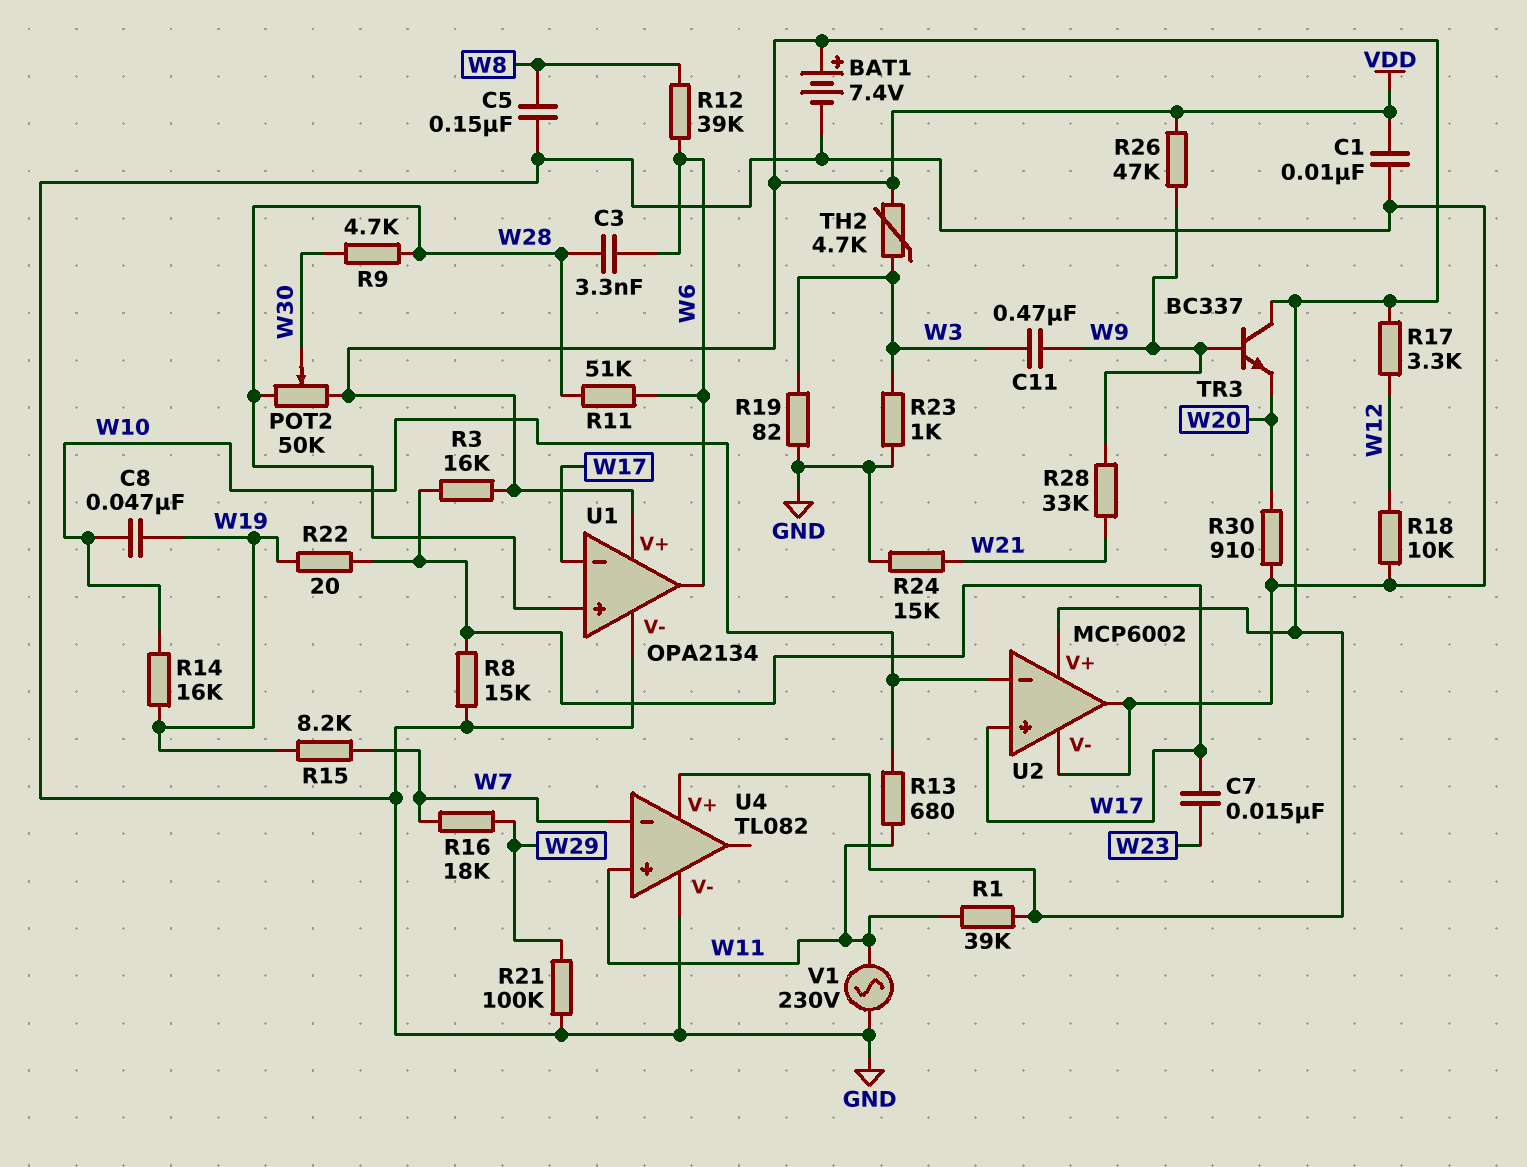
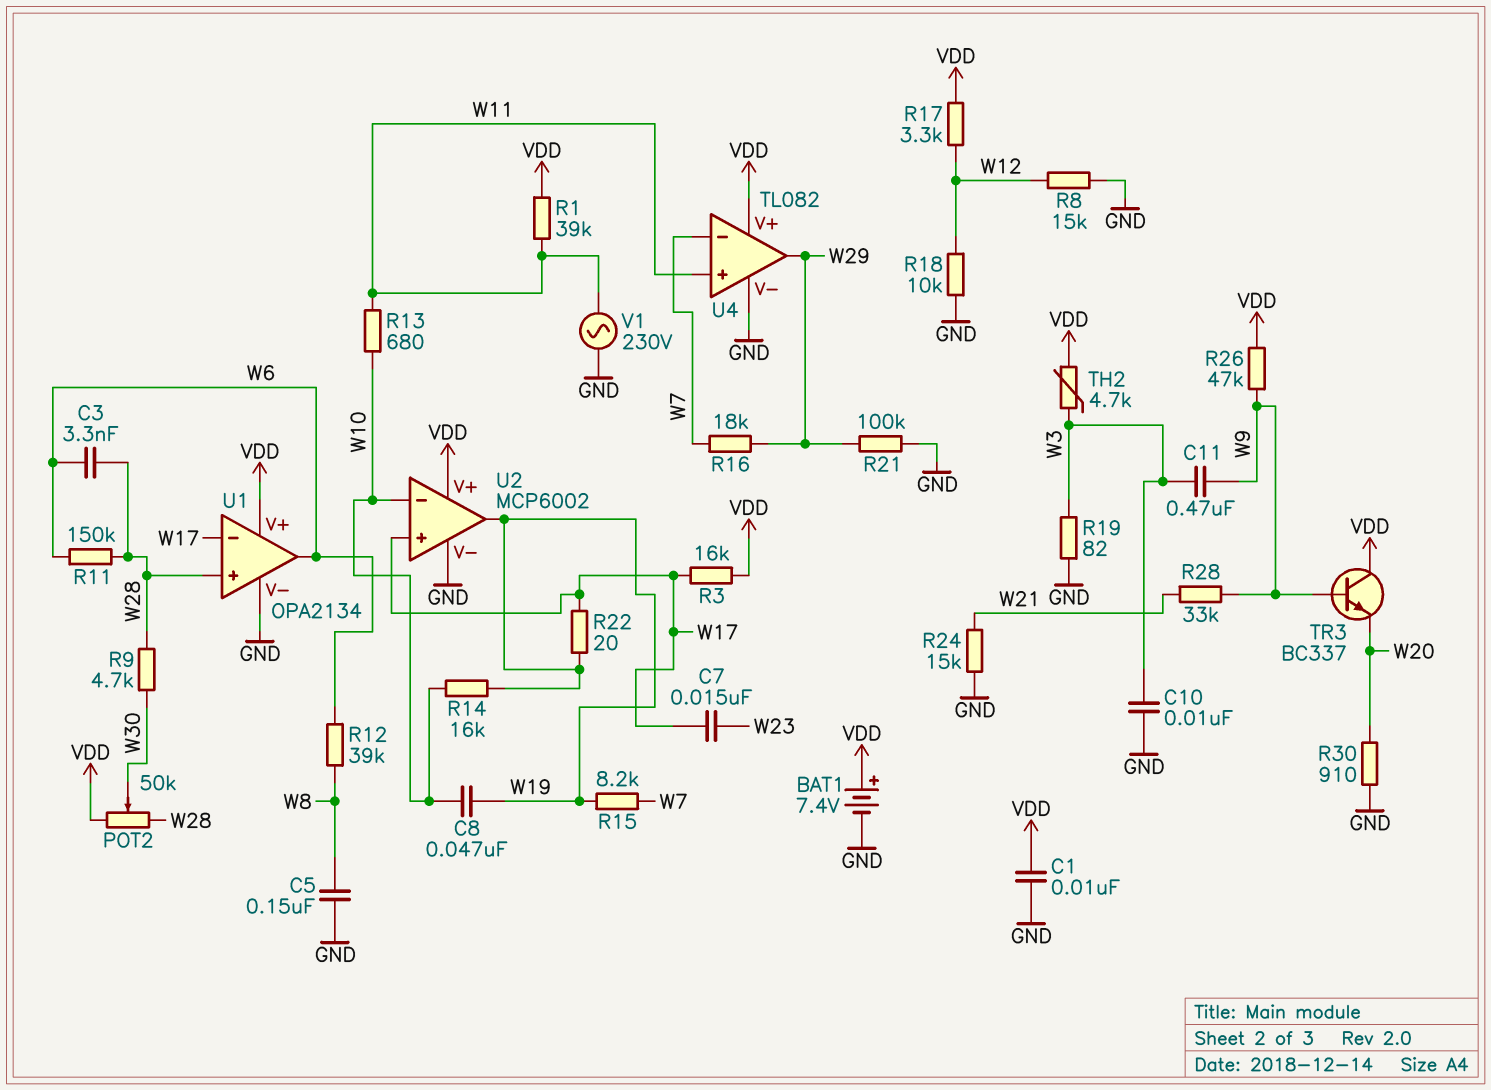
C10: none -> 10nF (GND, W3)
R8: 15k (GND, W17) -> 15k (GND, W12)
R11: 51k (W6, W28) -> 150k (W6, W28)
R23: 1k (GND, W3) -> none
U2 pin out: GND -> W19
U4 pin out: none -> W29

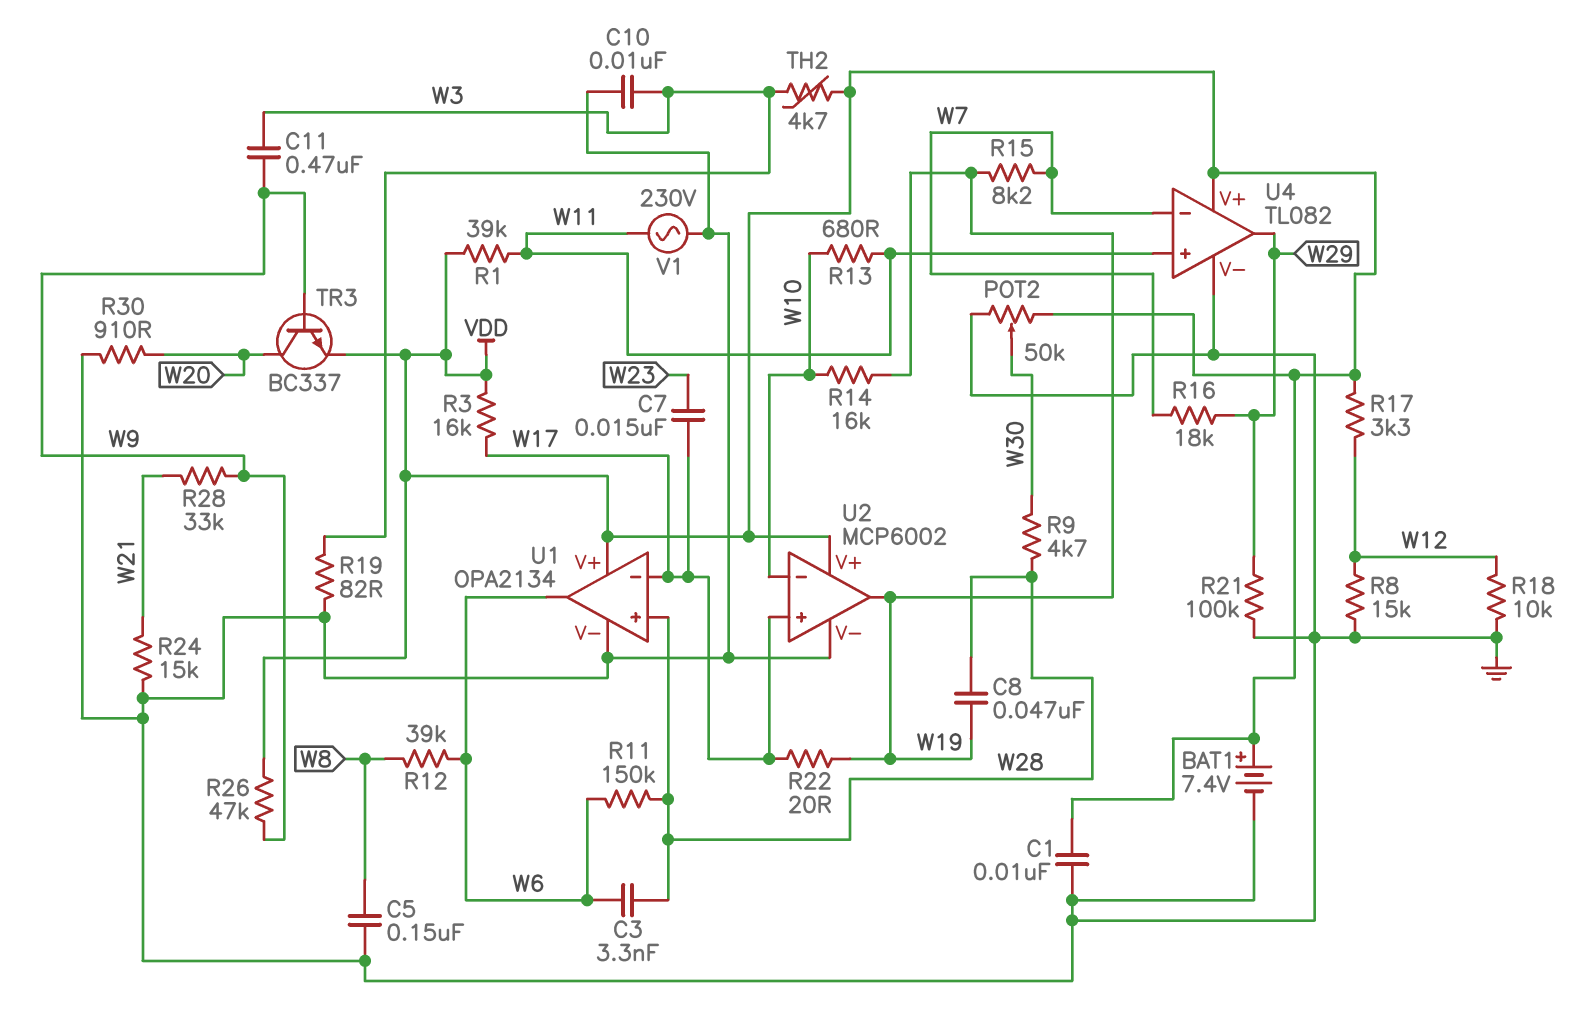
C8: 47nF (W10, W19) -> 47nF (W19, W28)
POT2: 50k (VDD, W28, wiper W30) -> 50k (GND, VDD, wiper W30)
TR3: NPN BC337 (B W9, C VDD, E W20) -> NPN BC337 (B W9, C W20, E VDD)

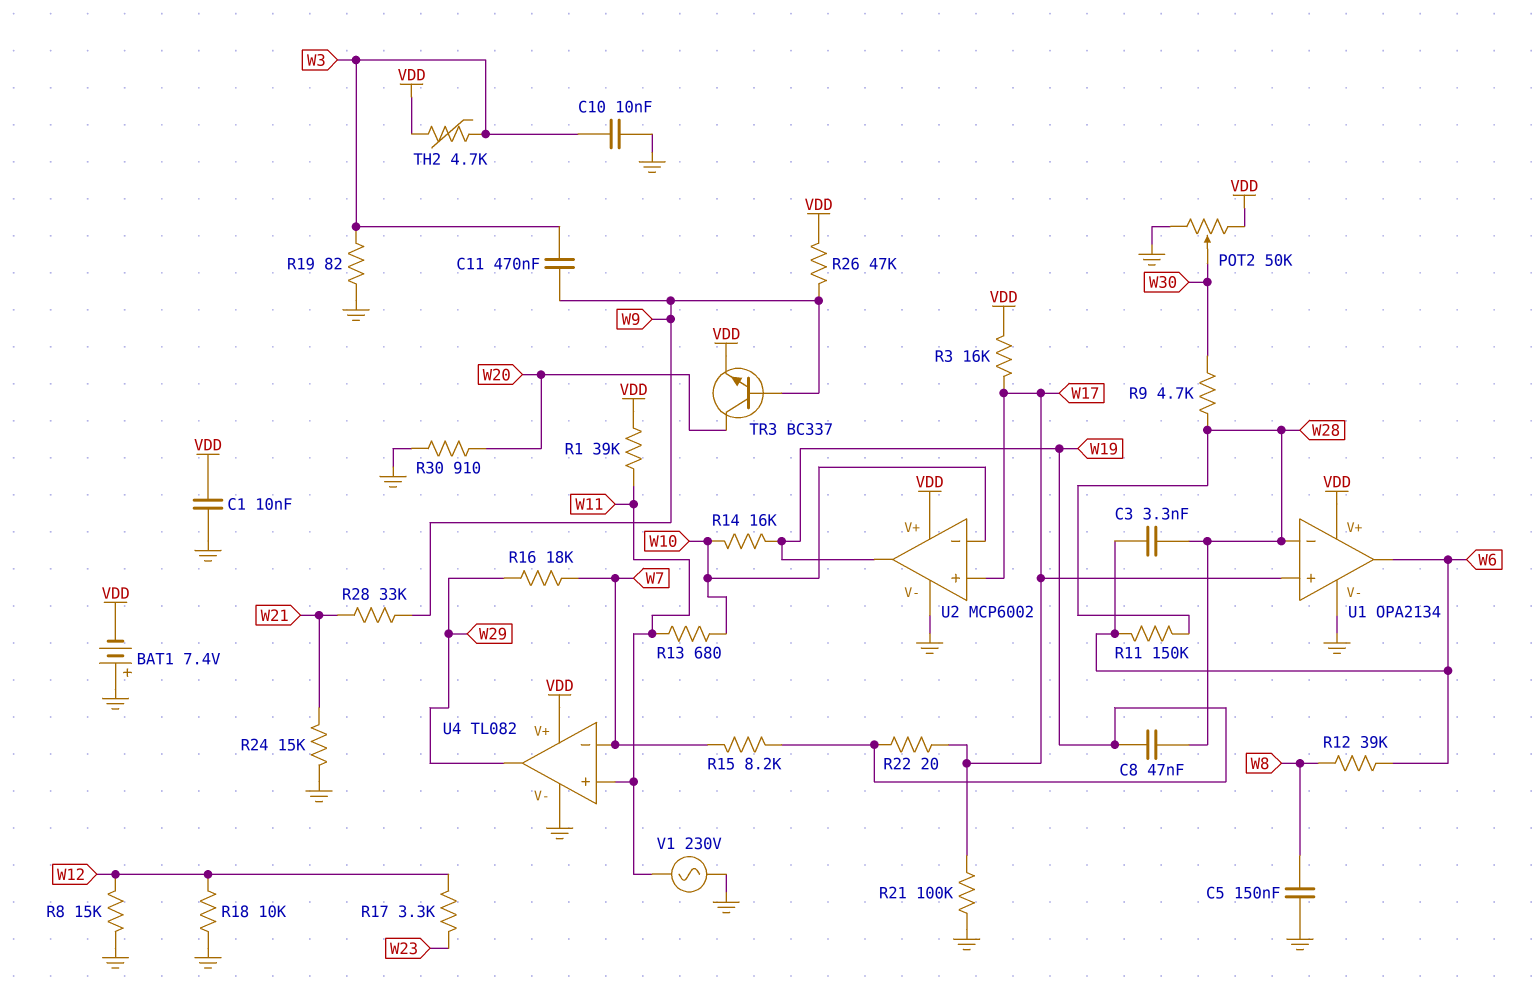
BAT1: 7.4V (plus VDD, minus GND) -> 7.4V (plus GND, minus VDD)
C7: 15nF (W17, W23) -> none
R17: 3.3k (VDD, W12) -> 3.3k (W12, W23)
R21: 100k (GND, W29) -> 100k (GND, W17)
U1 pin in+: W28 -> W17
U1 pin in-: W17 -> W28

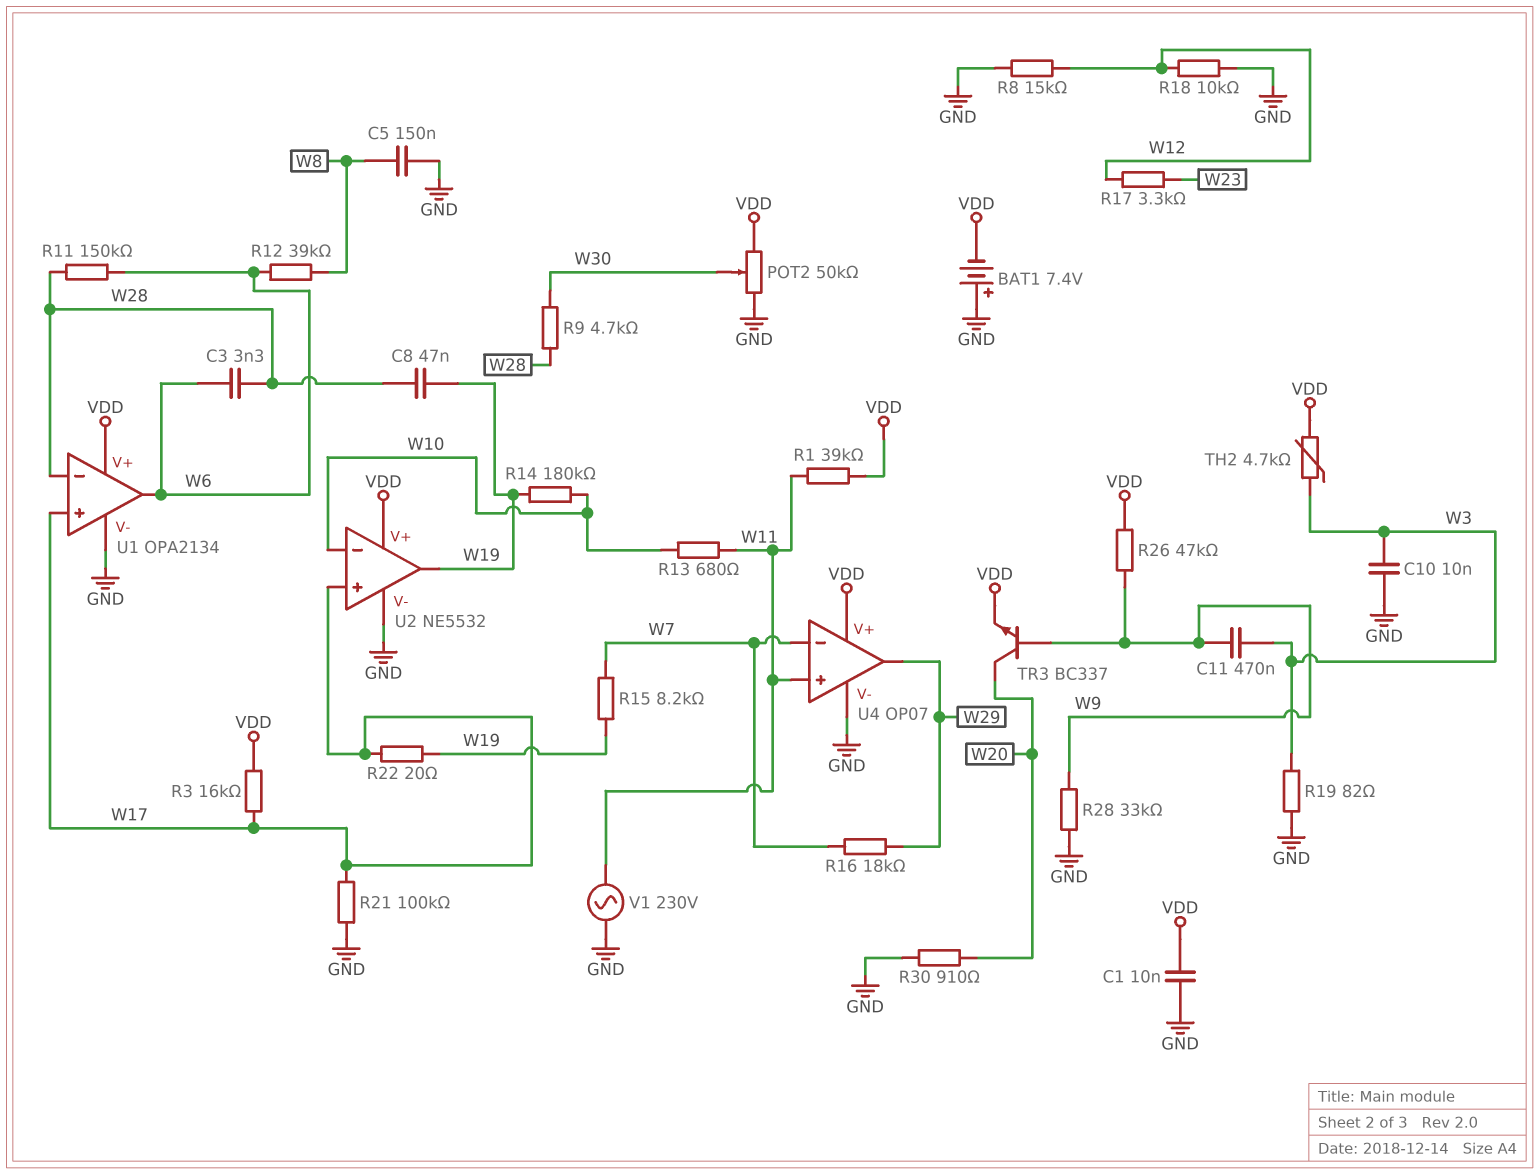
R14: 16k (W10, W19) -> 180k (W10, W19)
R24: 15k (GND, W21) -> none
R28: 33k (W9, W21) -> 33k (GND, W9)
U2: MCP6002 -> NE5532
U4: TL082 -> OP07

